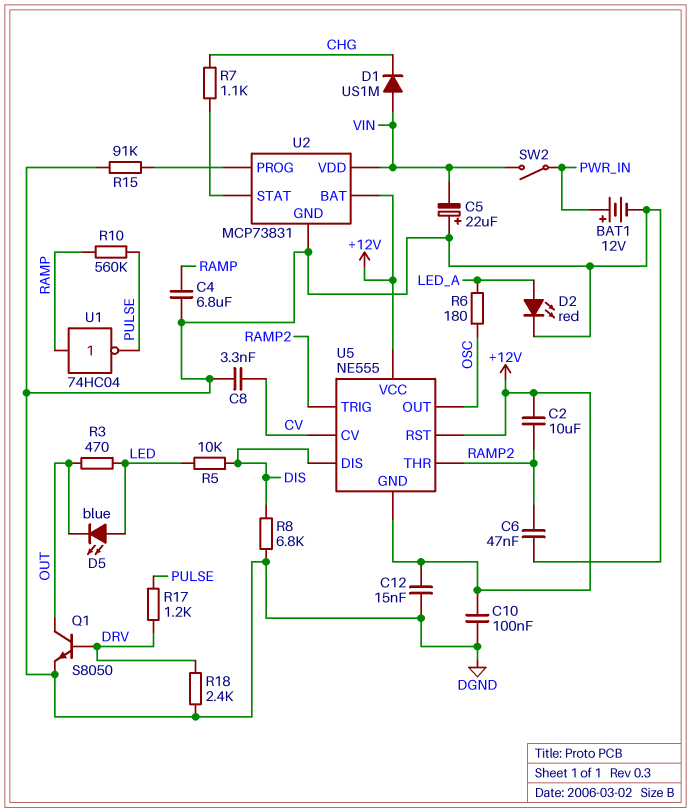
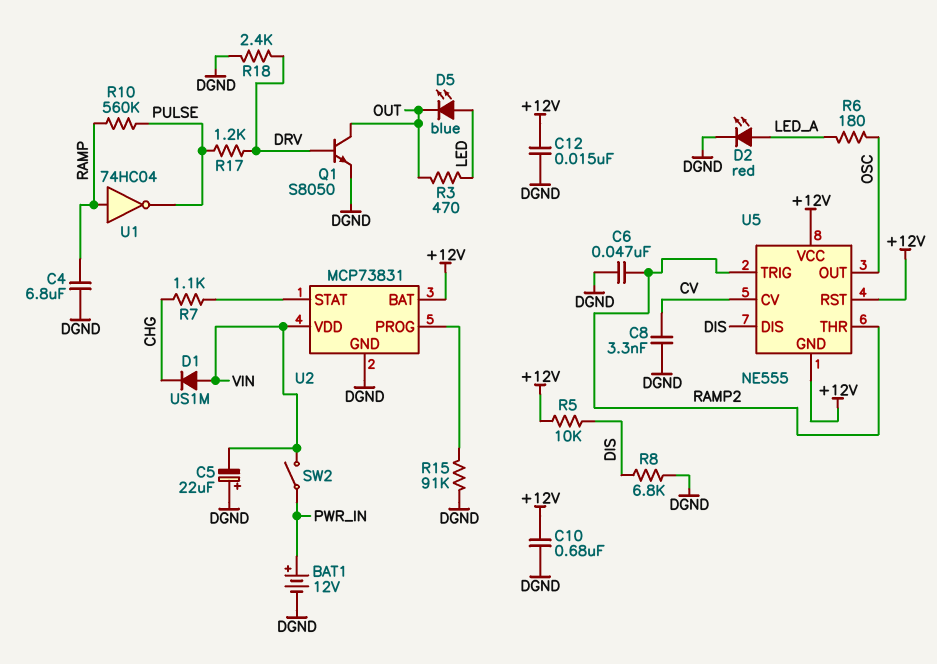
C2: 10uF (+12V, RAMP2) -> none
C10: 100nF (+12V, DGND) -> 680nF (+12V, DGND)
R5: 10k (DIS, LED) -> 10k (+12V, DIS)

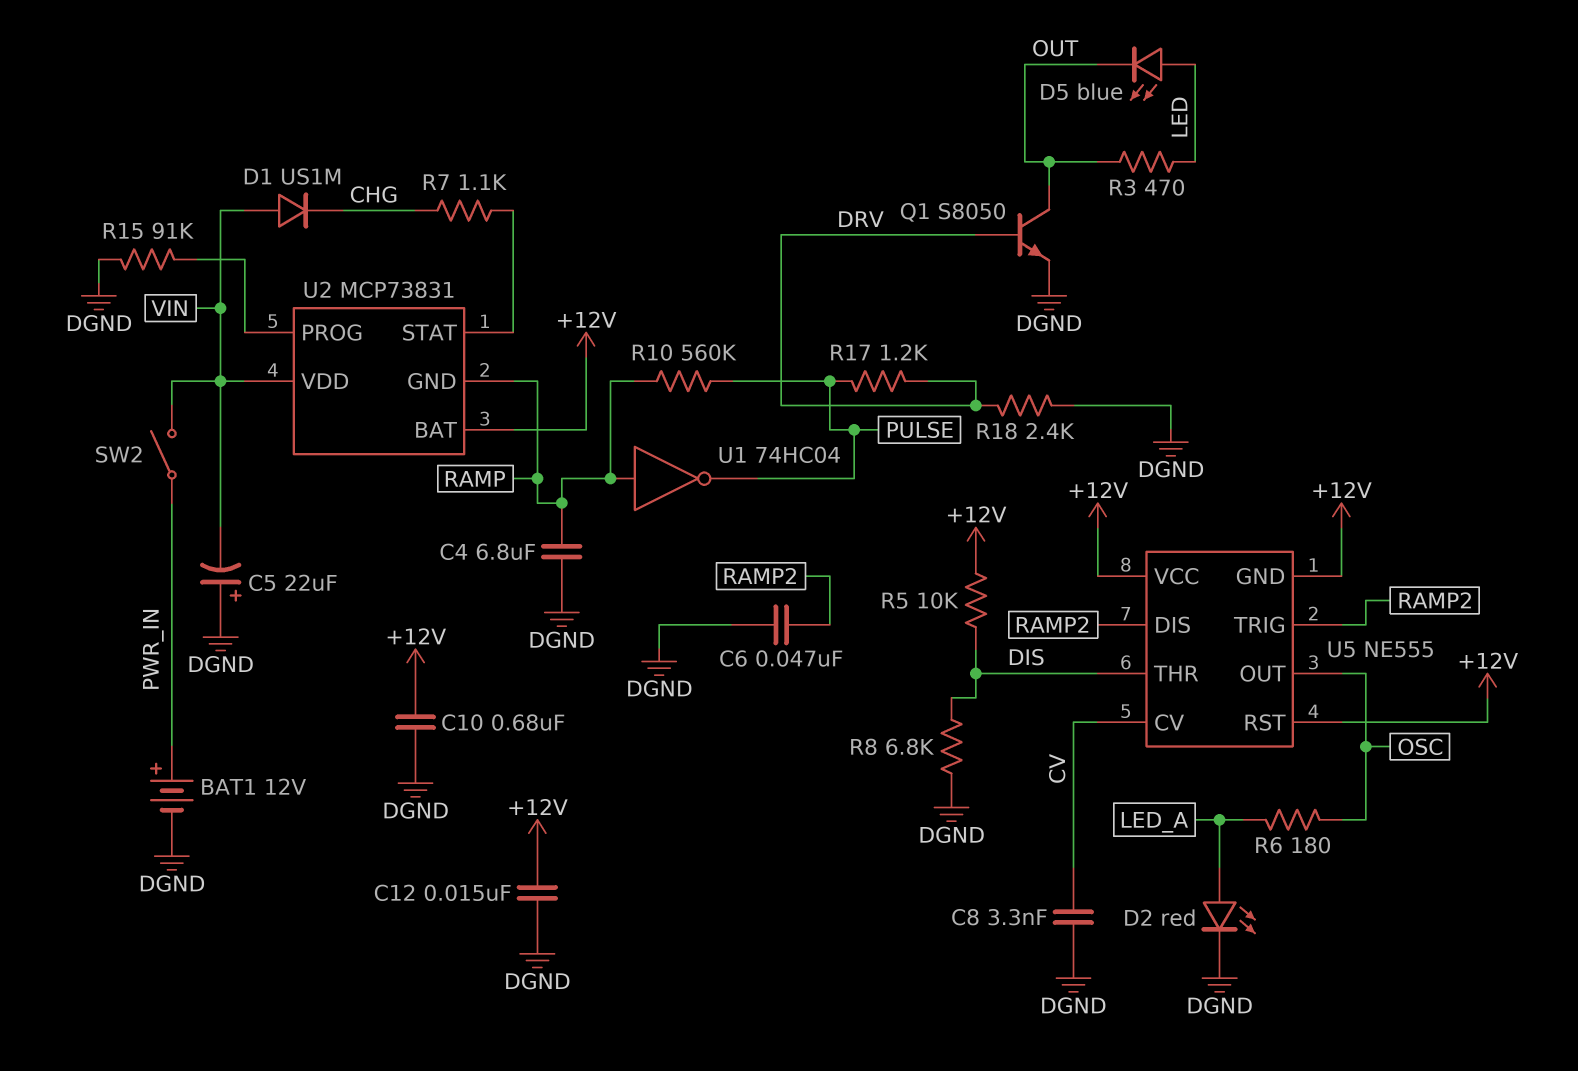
U2 pin GND: DGND -> RAMP
U5 pin DIS: DIS -> RAMP2
U5 pin THR: RAMP2 -> DIS

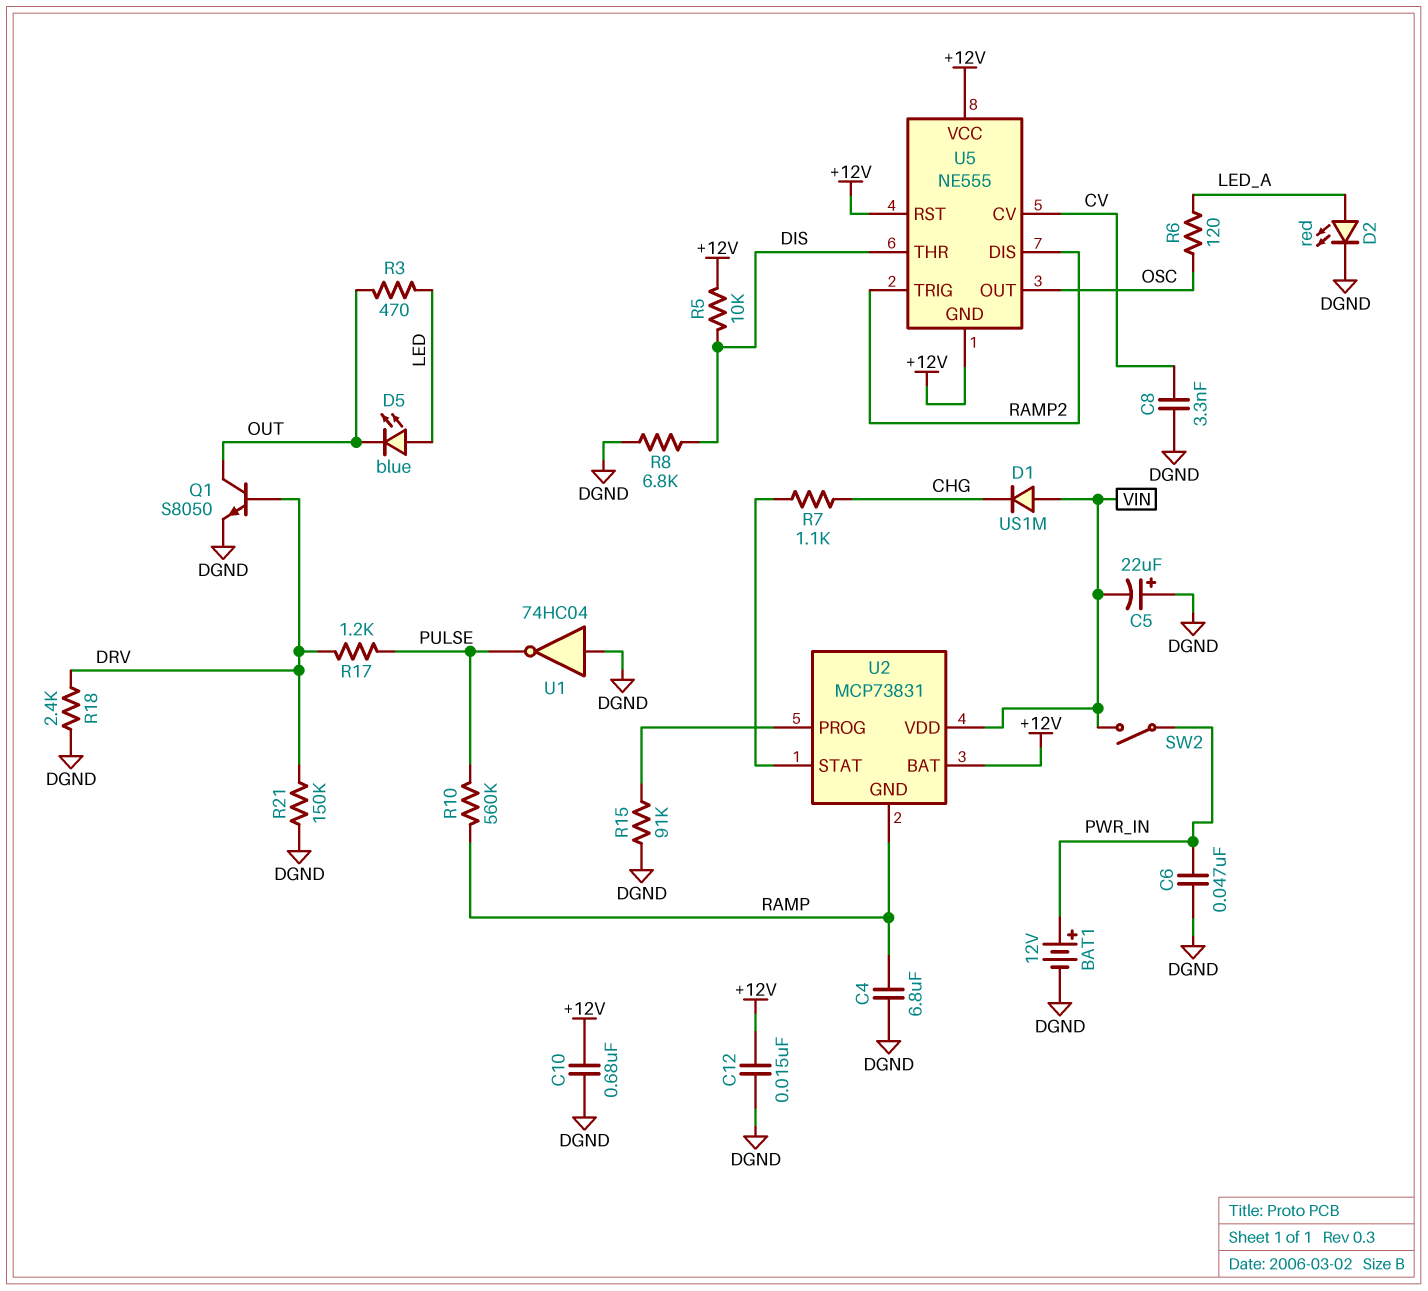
C6: 47nF (DGND, RAMP2) -> 47nF (DGND, PWR_IN)
R6: 180 (LED_A, OSC) -> 120 (LED_A, OSC)
R21: none -> 150k (DGND, DRV)
U1: NOT 74HC04 (in RAMP, out PULSE) -> NOT 74HC04 (in DGND, out PULSE)

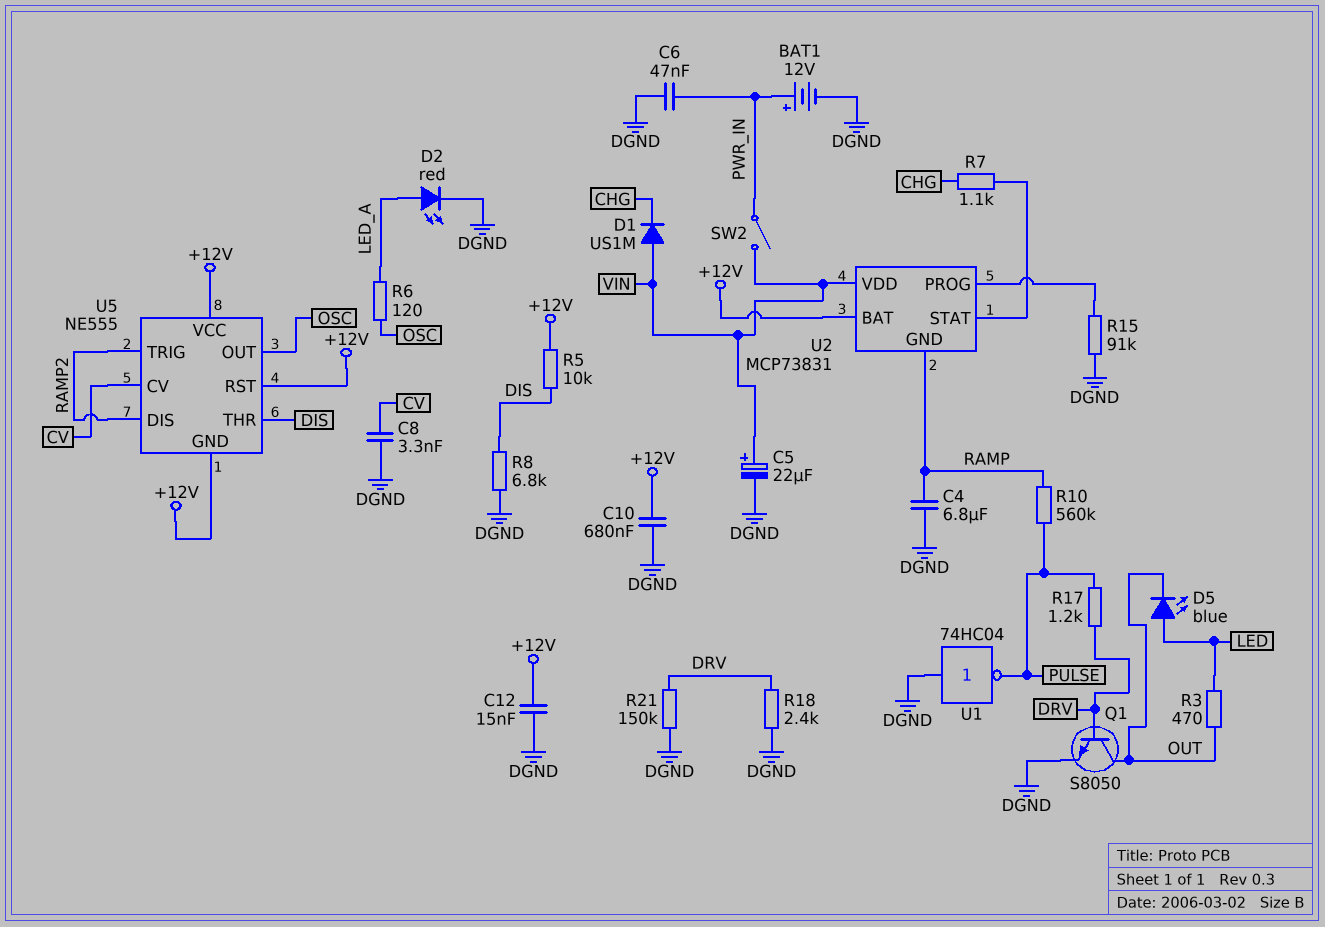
C5: 22uF (plus DGND, minus VIN) -> 22uF (plus VIN, minus DGND)

